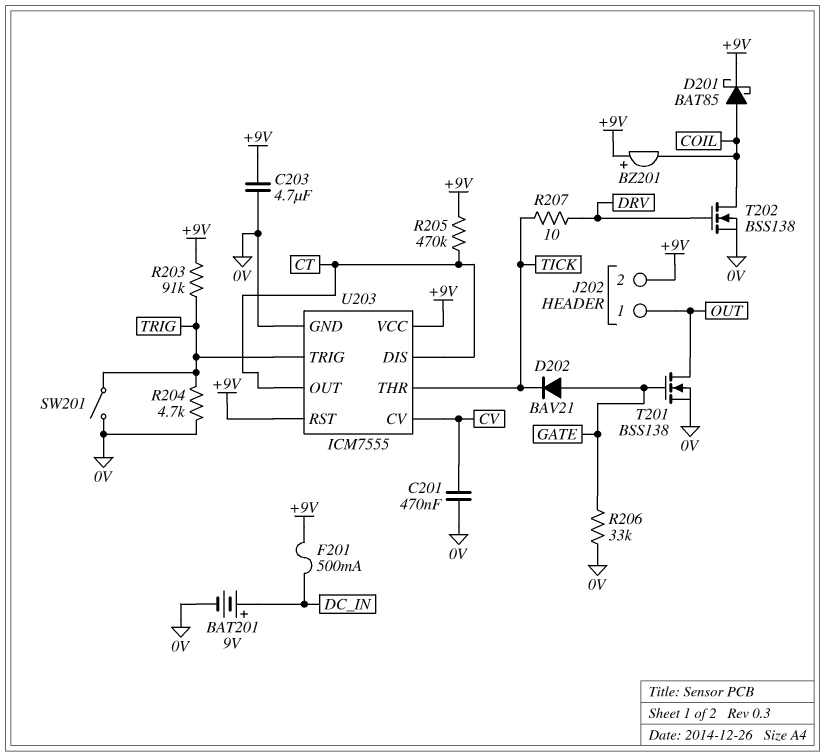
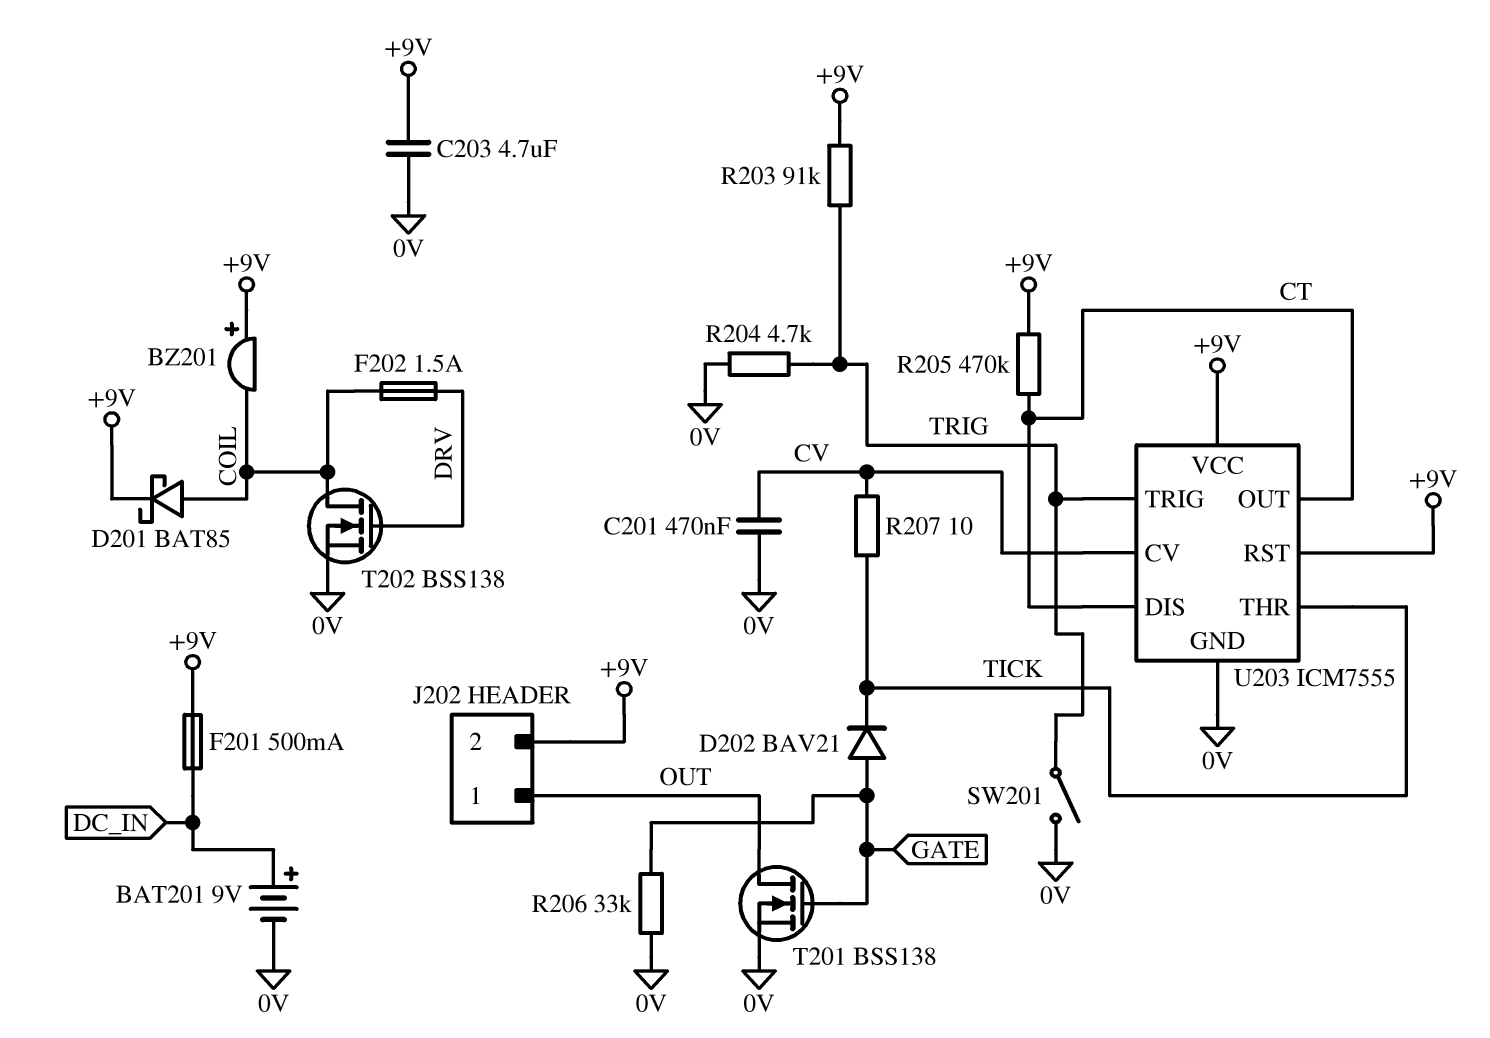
F202: none -> 1.5A (COIL, DRV)
R207: 10 (DRV, TICK) -> 10 (CV, TICK)

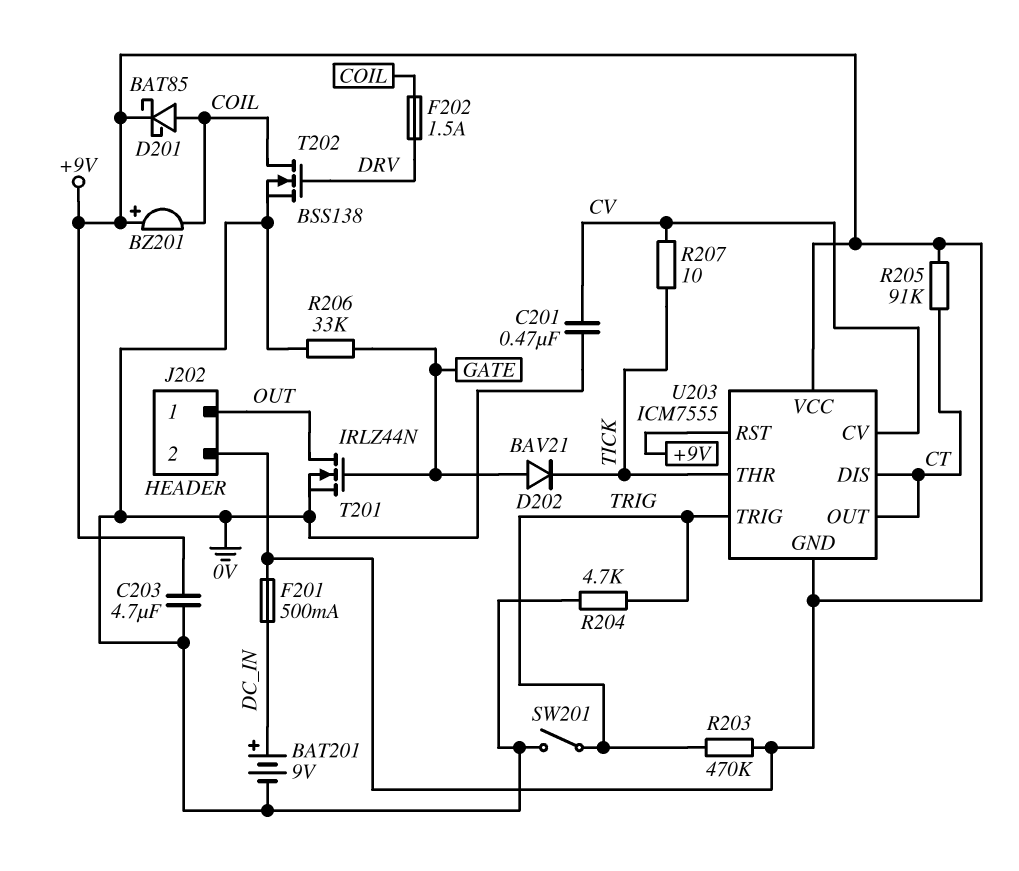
R203: 91k (+9V, TRIG) -> 470k (+9V, TRIG)
R205: 470k (+9V, CT) -> 91k (+9V, CT)
T201: NMOS BSS138 (G GATE, D OUT, S 0V) -> NMOS IRLZ44N (G GATE, D OUT, S 0V)
U203 pin GND: 0V -> +9V

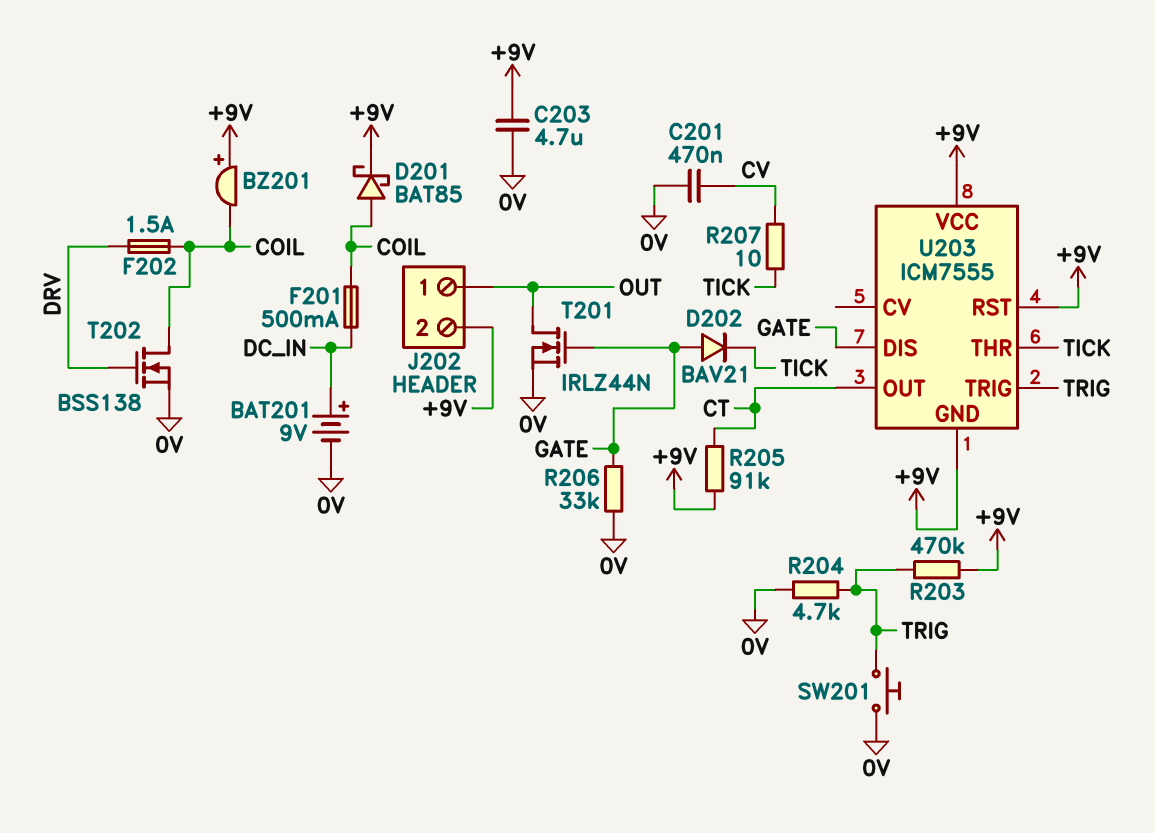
F201: 500mA (+9V, DC_IN) -> 500mA (COIL, DC_IN)
SW201: switch (0V, TRIG) -> button (0V, TRIG)
U203 pin CV: CV -> none
U203 pin DIS: CT -> GATE

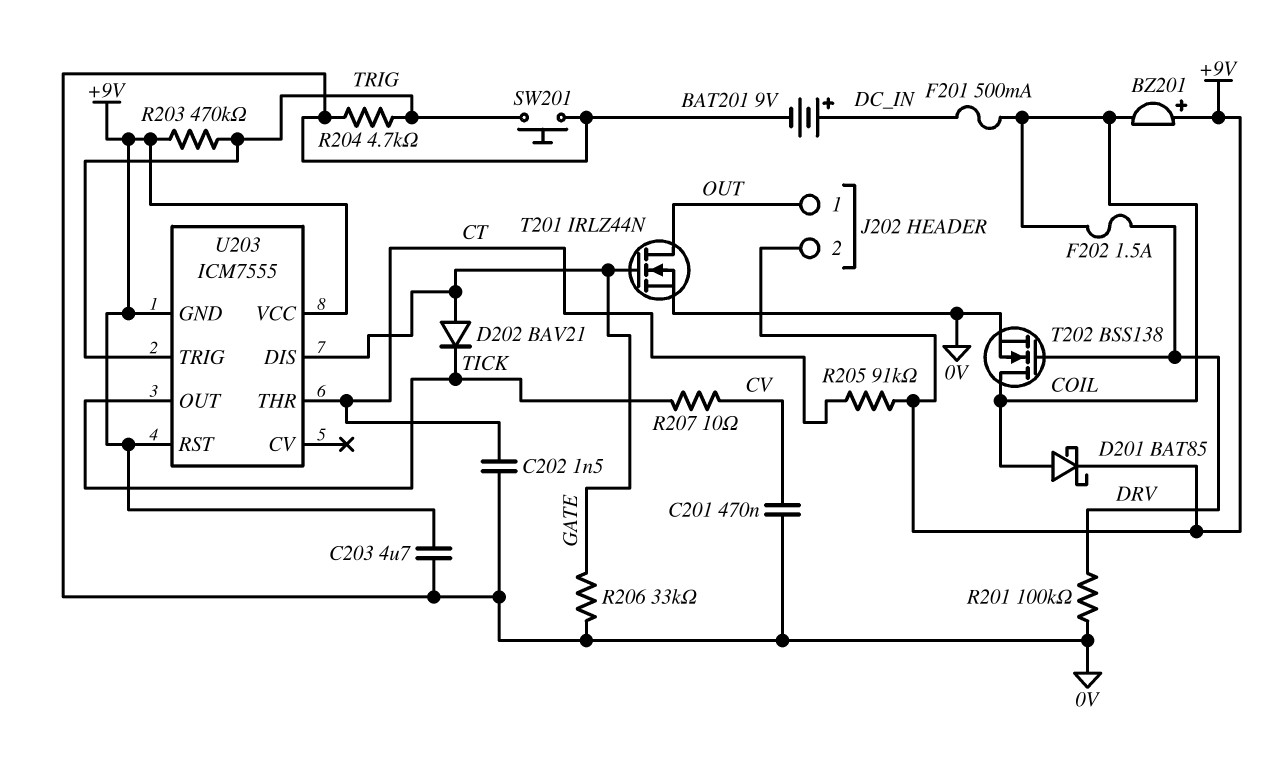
C202: none -> 1.5nF (0V, CT)
R201: none -> 100k (0V, DRV)
U203 pin OUT: CT -> TICK
U203 pin THR: TICK -> CT

